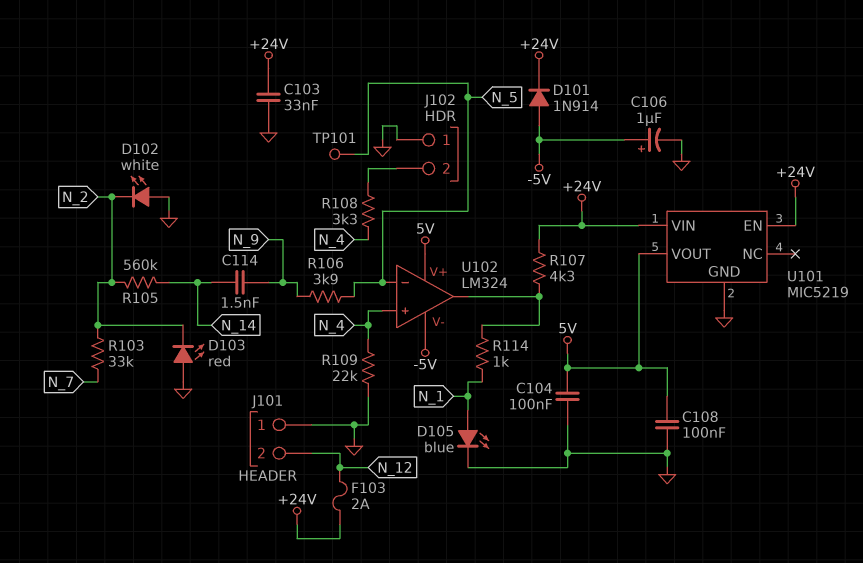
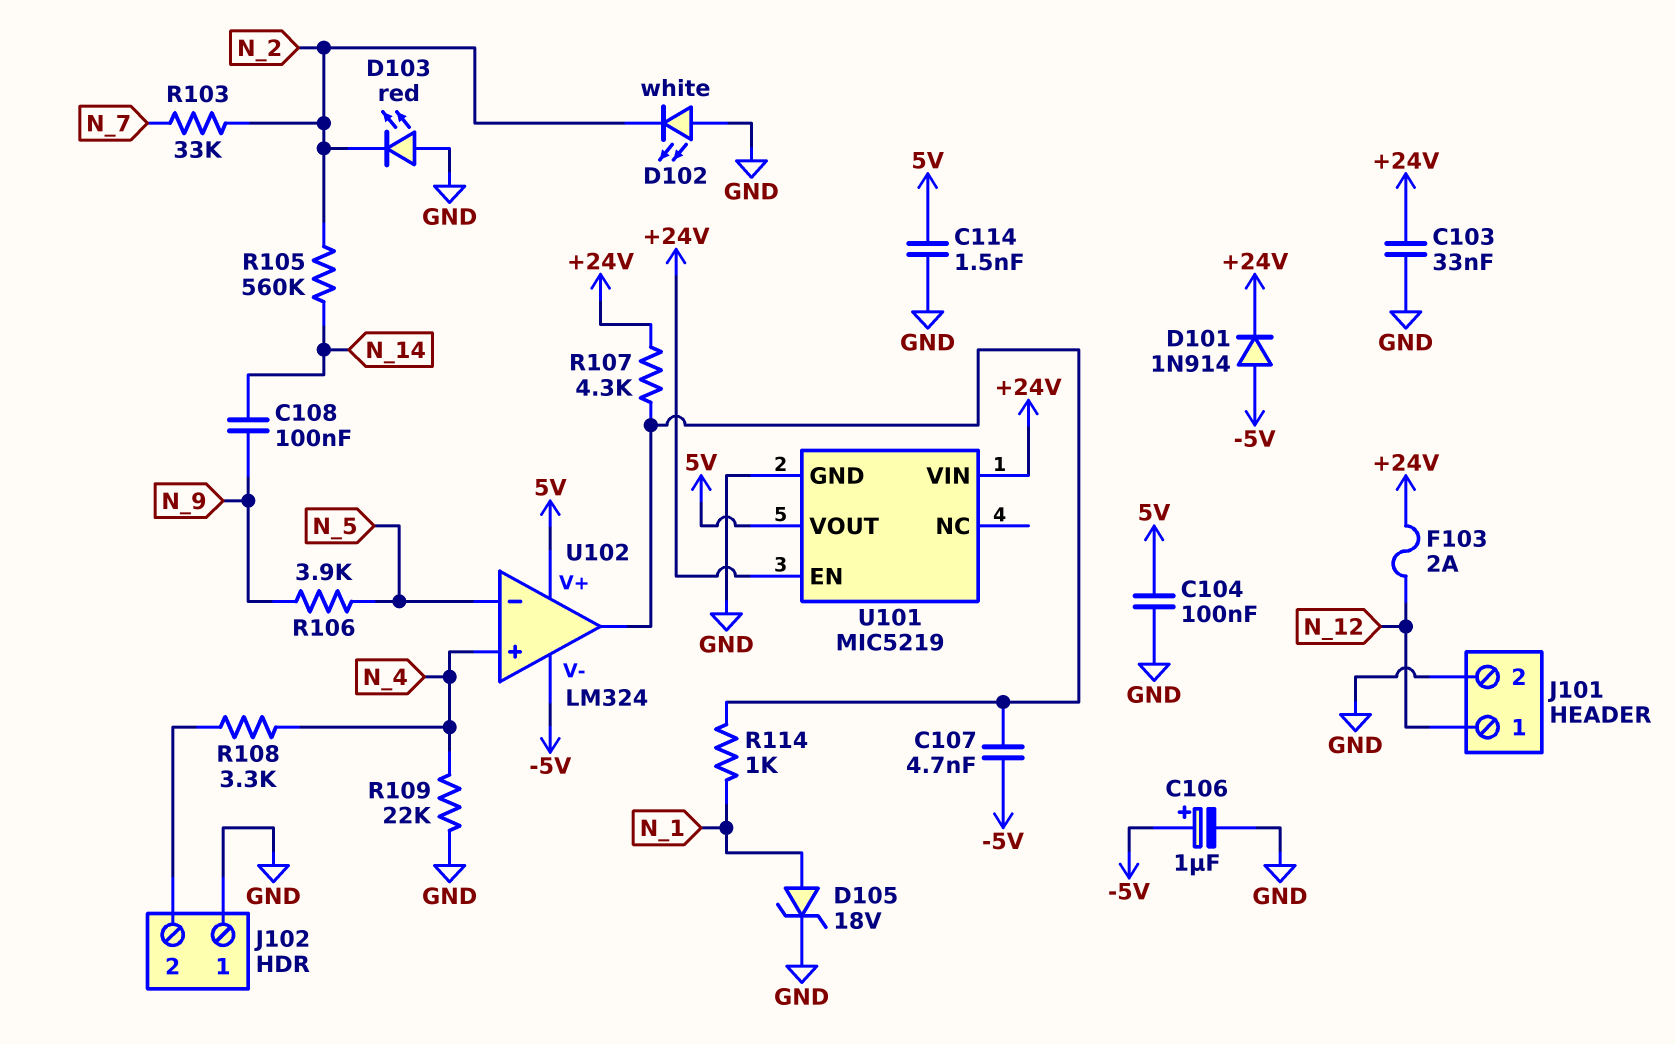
C107: none -> 4.7nF (-5V, U102/out)
C108: 100nF (5V, GND) -> 100nF (N_9, N_14)
C114: 1.5nF (N_9, N_14) -> 1.5nF (5V, GND)
D105: LED blue (A N_1, K GND) -> zener 18V (A N_1, K GND)
J101 pin 1: GND -> N_12
J101 pin 2: N_12 -> GND
TP101: test point (N_5) -> none

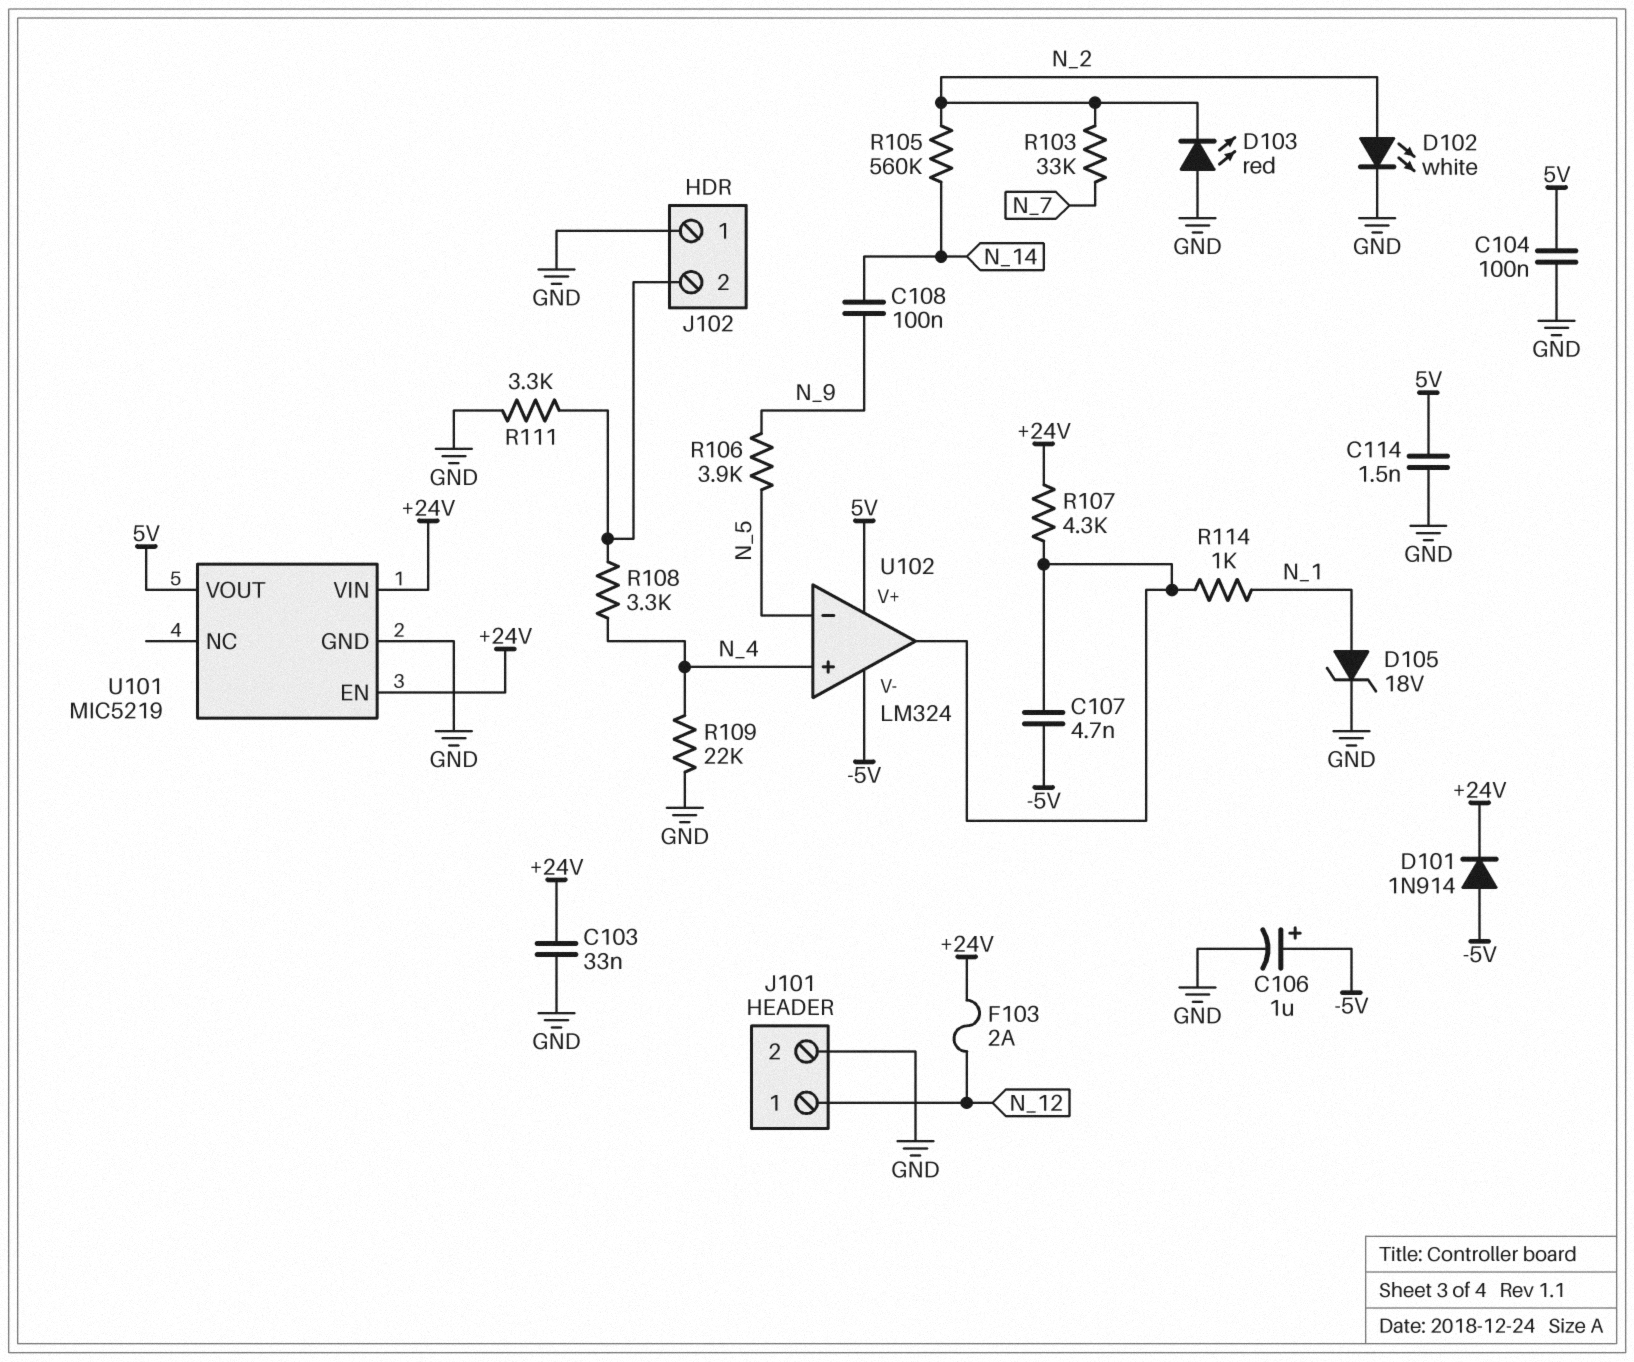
D102: LED white (A GND, K N_2) -> LED white (A N_2, K GND)
R111: none -> 3.3k (GND, J102/2)

